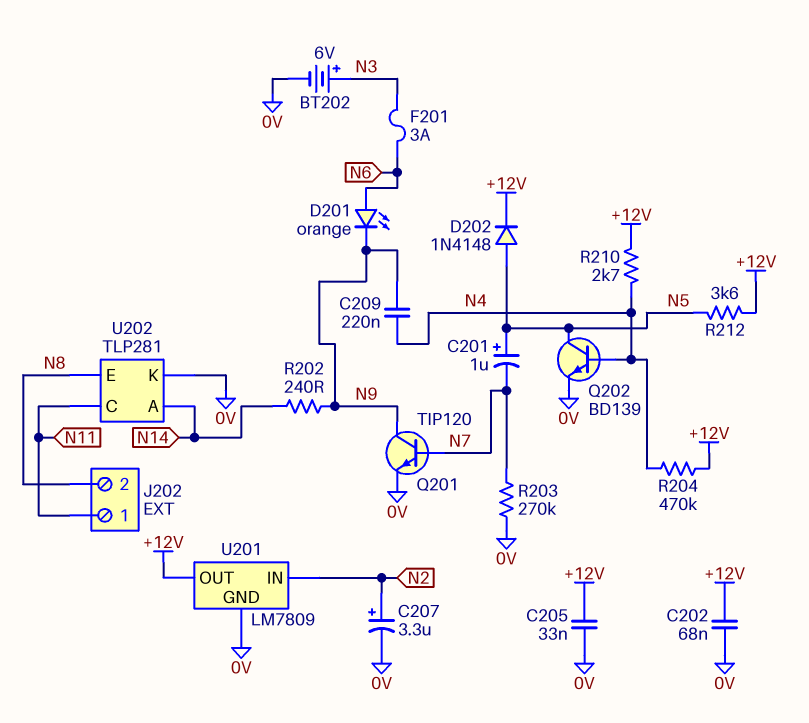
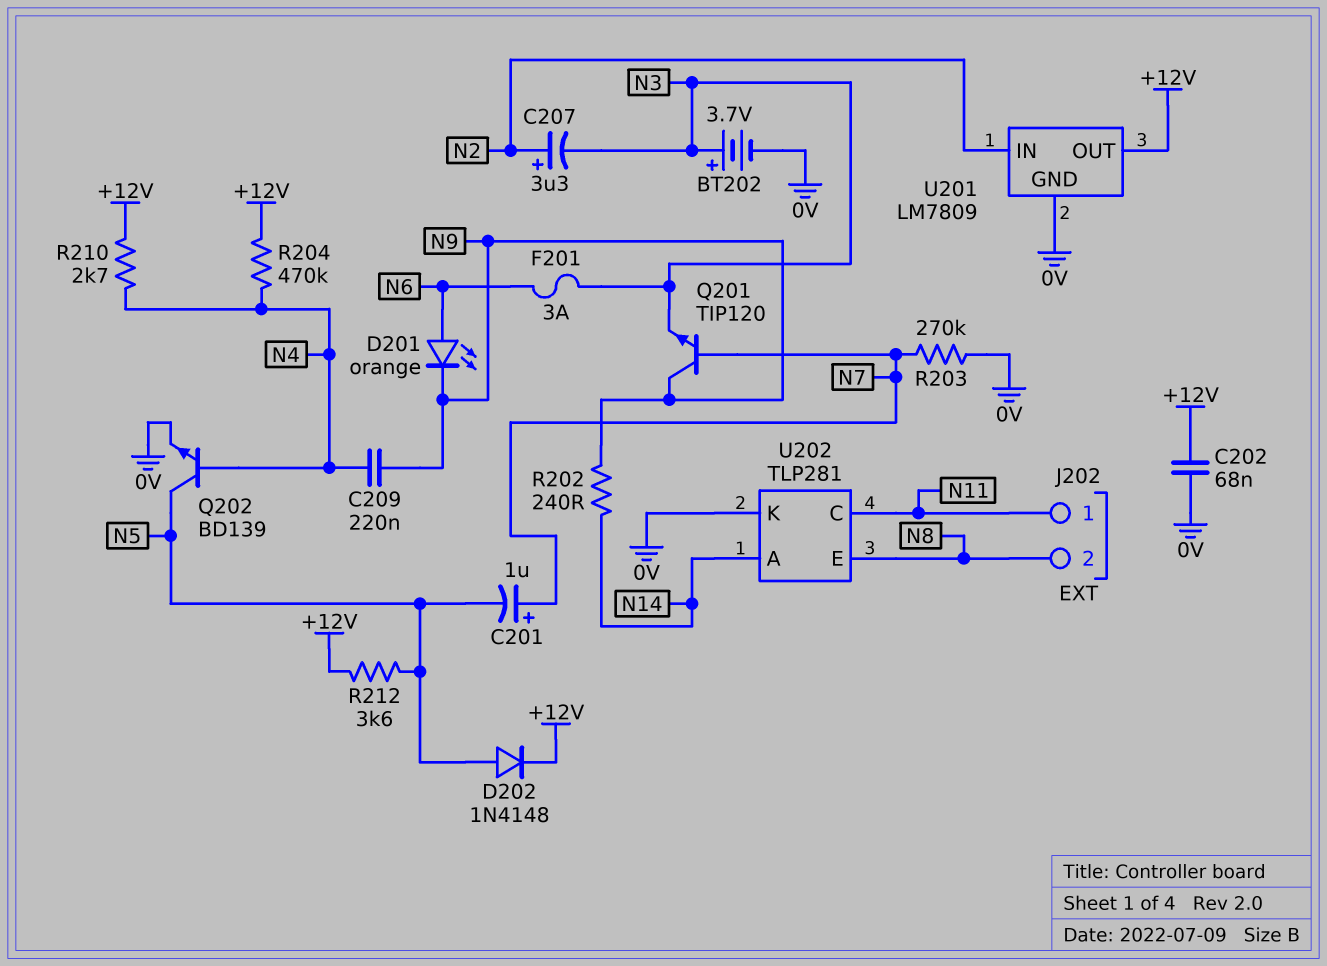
BT202: 6V (plus N3, minus 0V) -> 3.7V (plus N3, minus 0V)
C201: 1uF (plus N5, minus N7) -> 1uF (plus N7, minus N5)
C205: 33nF (+12V, 0V) -> none
C207: 3.3uF (plus N2, minus 0V) -> 3.3uF (plus N2, minus N3)
Q201: NPN TIP120 (B N7, C N9, E 0V) -> NPN TIP120 (B N7, C N9, E N3)

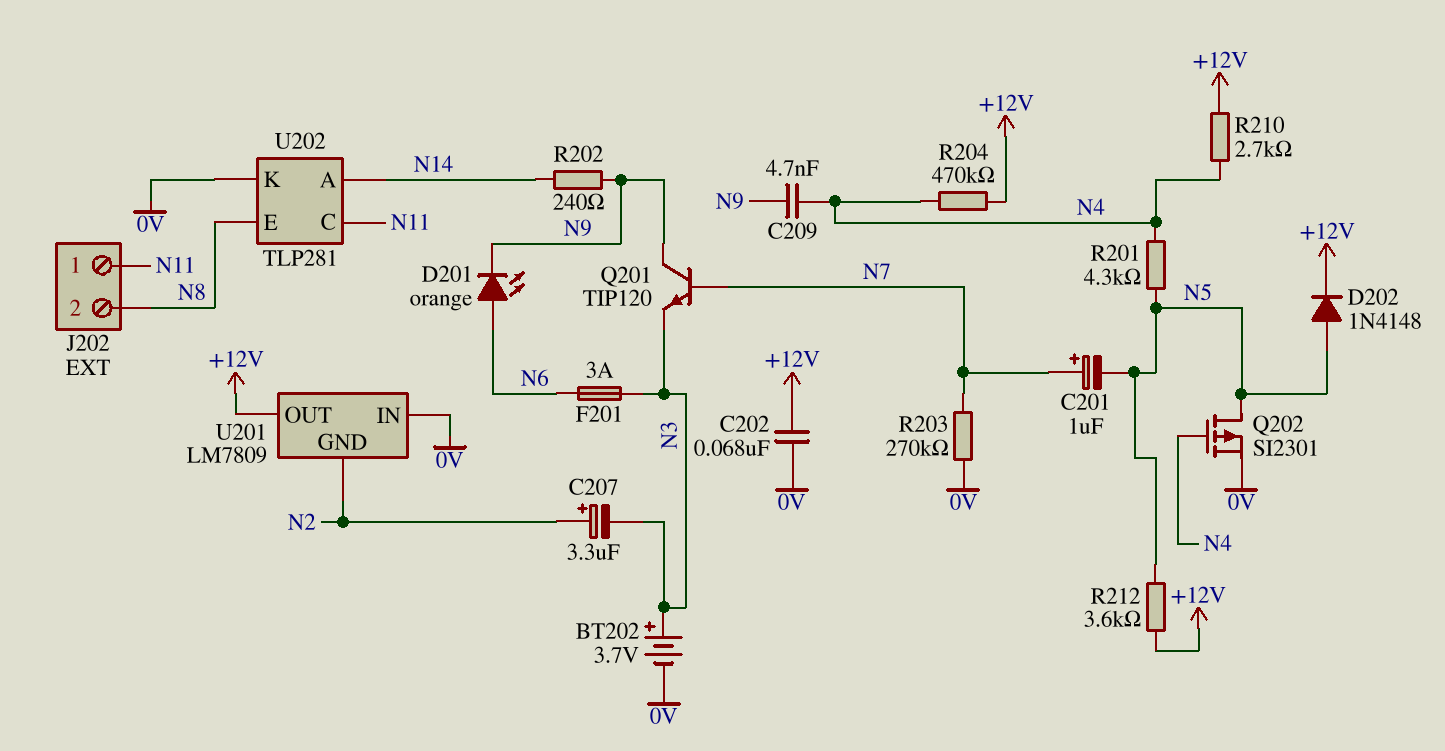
C209: 220nF (N4, N9) -> 4.7nF (N4, N9)
Q202: NPN BD139 (B N4, C N5, E 0V) -> PMOS SI2301 (G N4, D N5, S 0V)
R201: none -> 4.3k (N4, N5)
U201 pin GND: 0V -> N2
U201 pin IN: N2 -> 0V

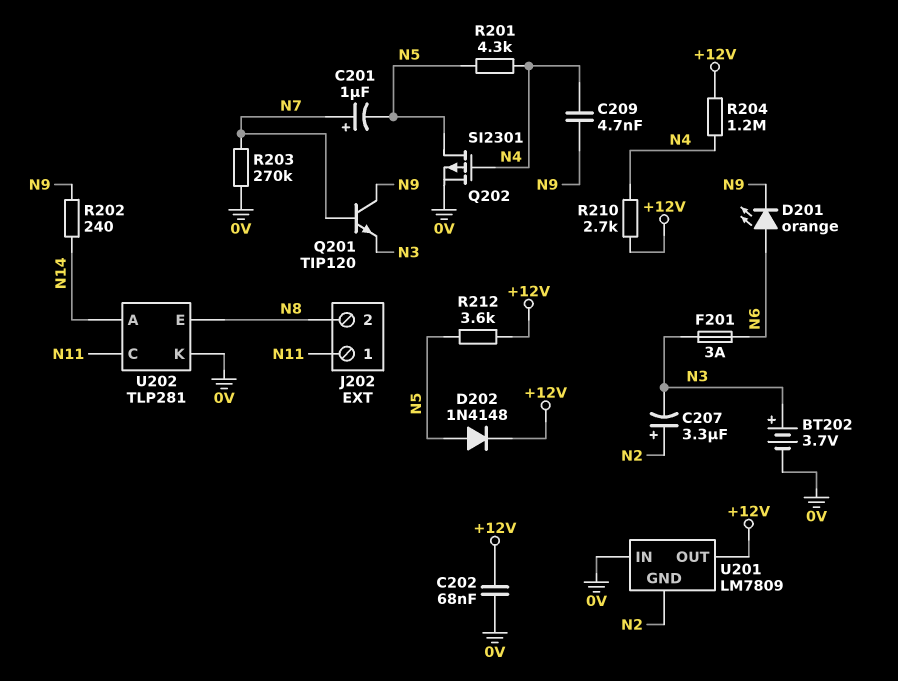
R204: 470k (+12V, N4) -> 1.2M (+12V, N4)

